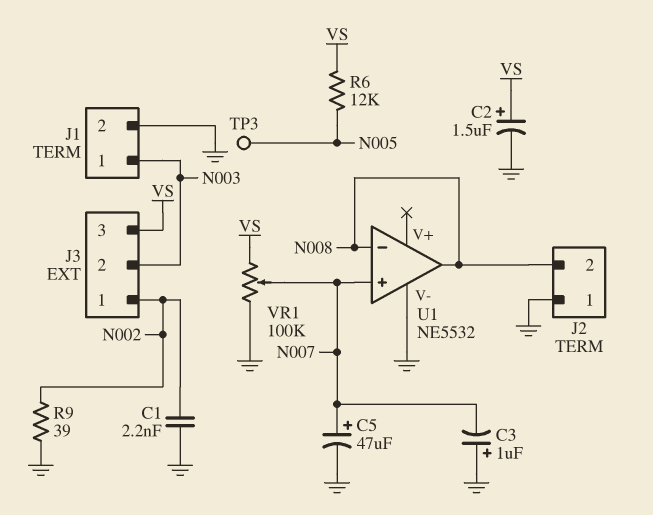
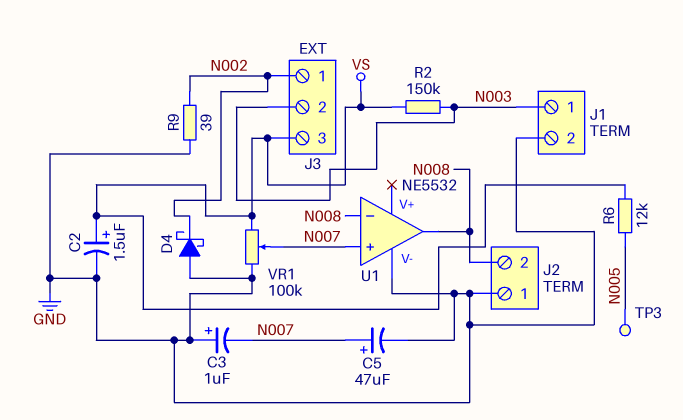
C1: 2.2nF (GND, N002) -> none
D4: none -> schottky (A GND, K N002)
R2: none -> 150k (N003, VS)

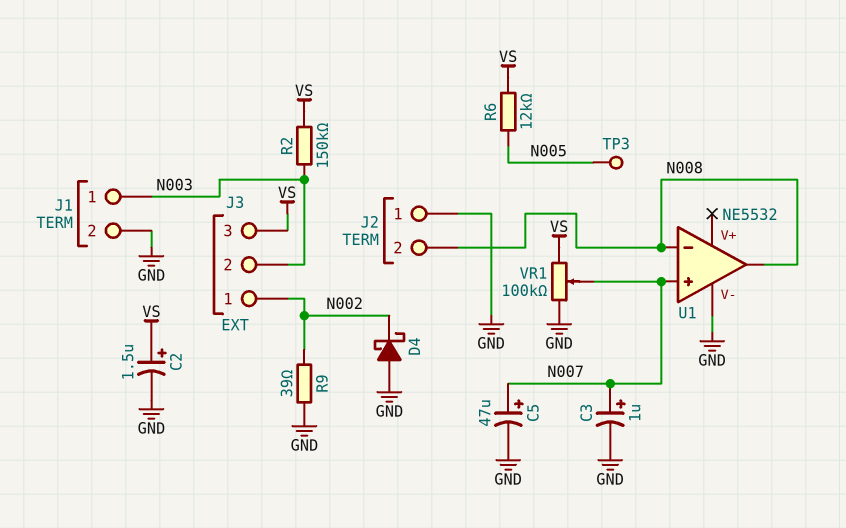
C3: 1uF (plus GND, minus N007) -> 1uF (plus N007, minus GND)

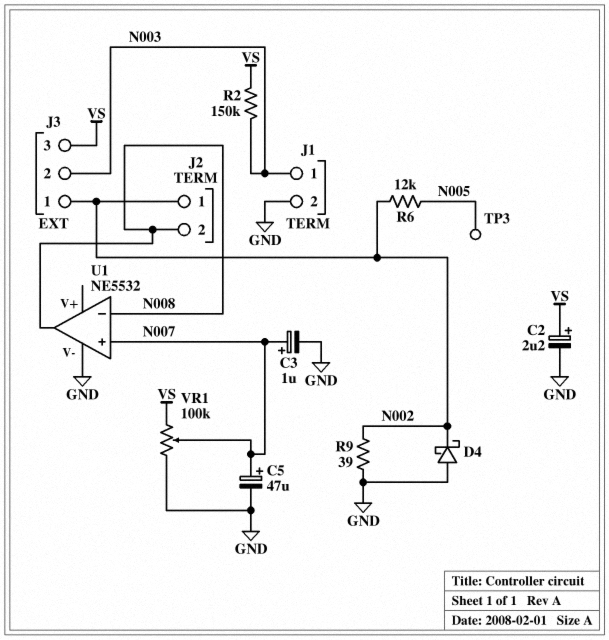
C2: 1.5uF (plus VS, minus GND) -> 2.2uF (plus VS, minus GND)
J2 pin 1: GND -> N002
R6: 12k (N005, VS) -> 12k (N002, N005)

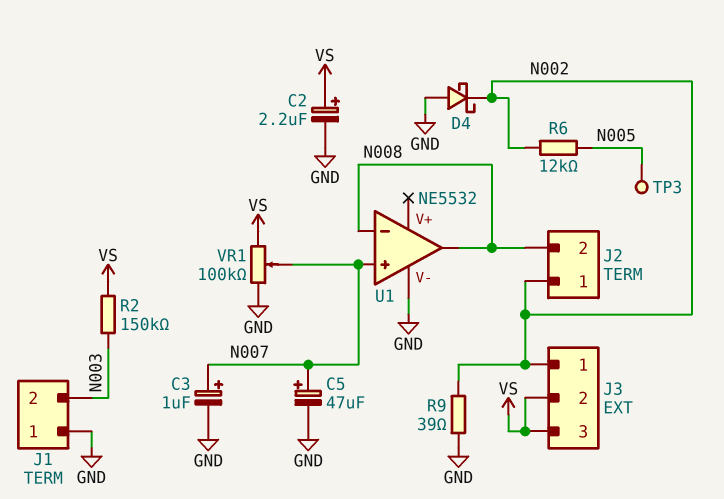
J1 pin 1: N003 -> GND
J1 pin 2: GND -> N003
J3 pin 2: N003 -> VS

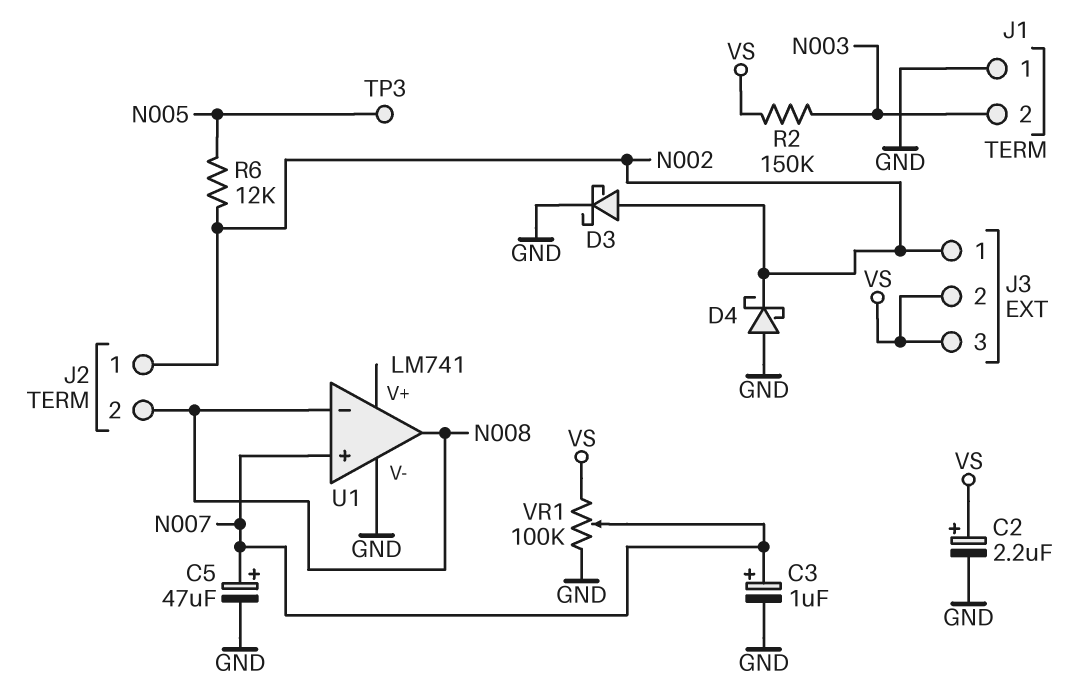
D3: none -> schottky (A N002, K GND)
R9: 39 (GND, N002) -> none
U1: NE5532 -> LM741

